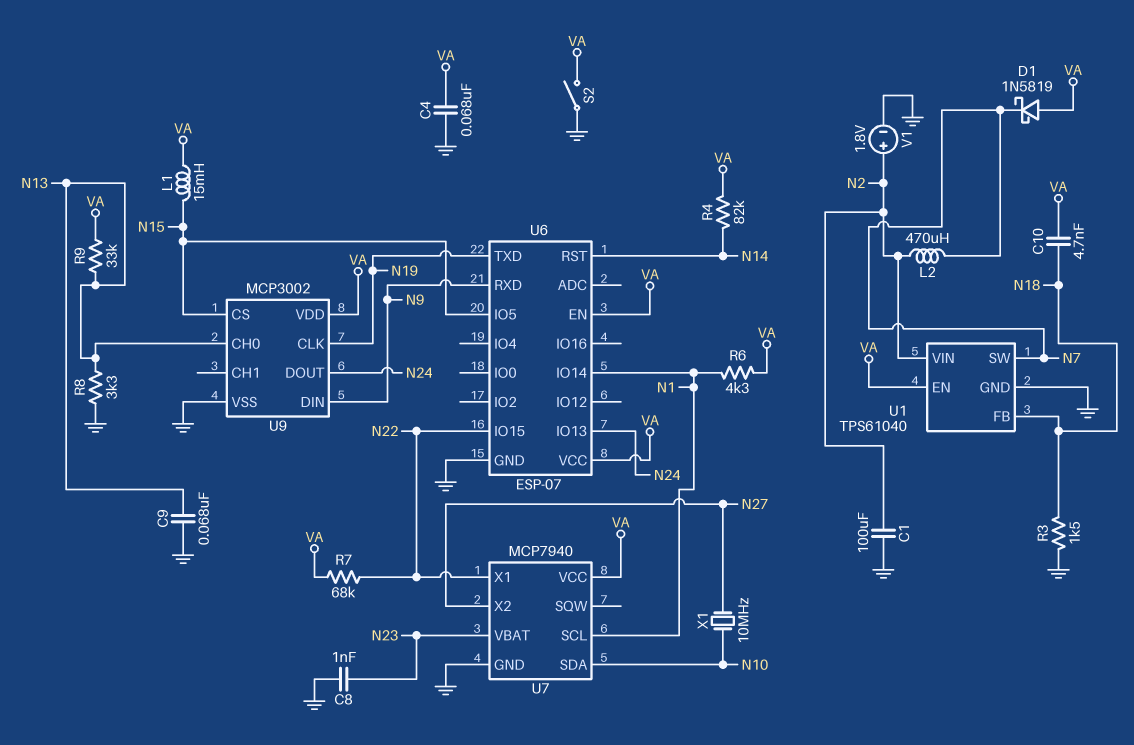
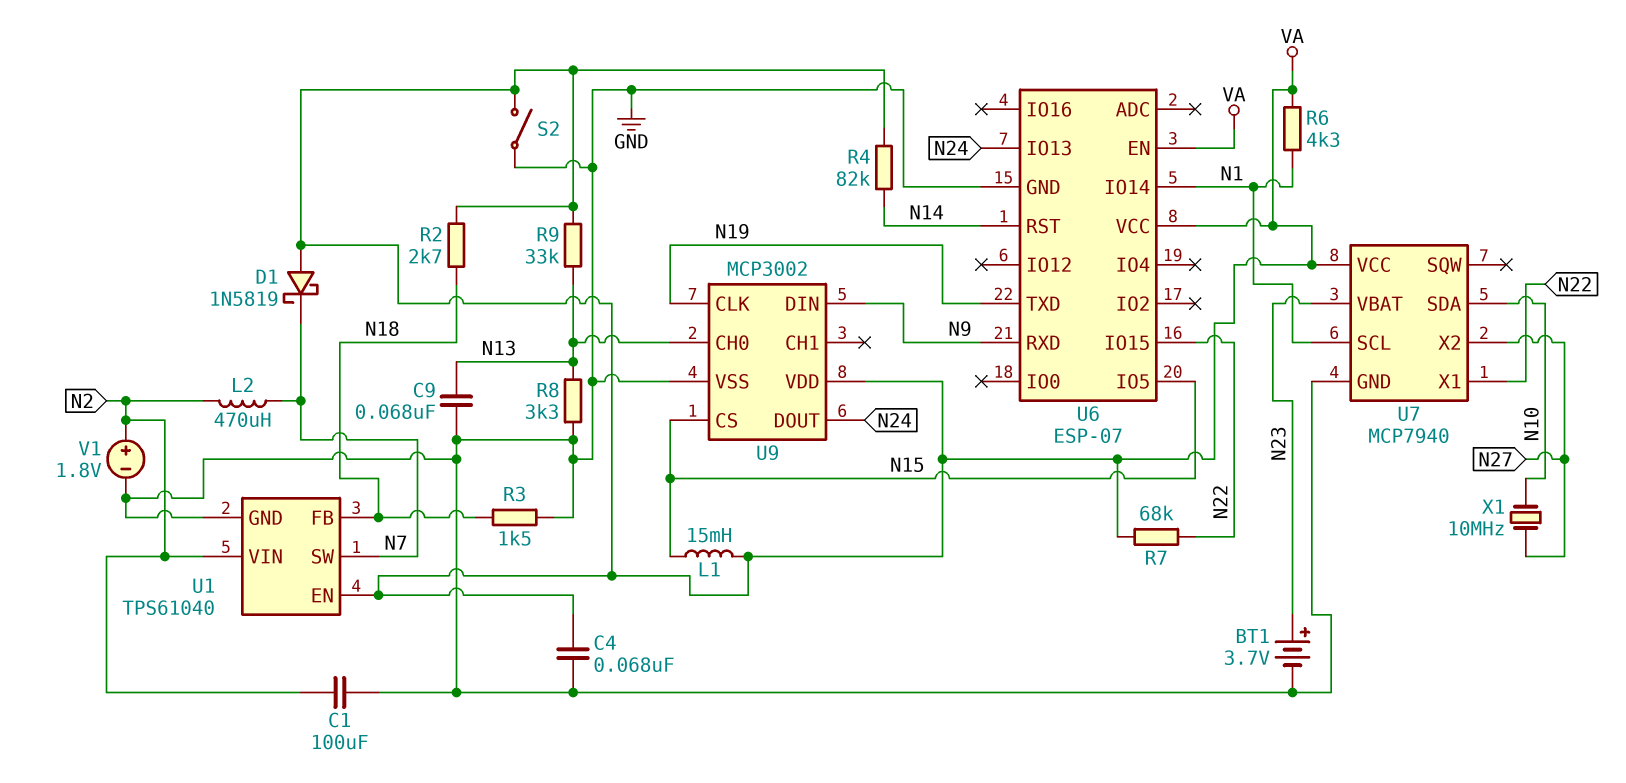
BT1: none -> 3.7V (plus N23, minus GND)
C8: 1nF (GND, N23) -> none
C10: 4.7nF (N18, VA) -> none
R2: none -> 2.7k (N18, VA)

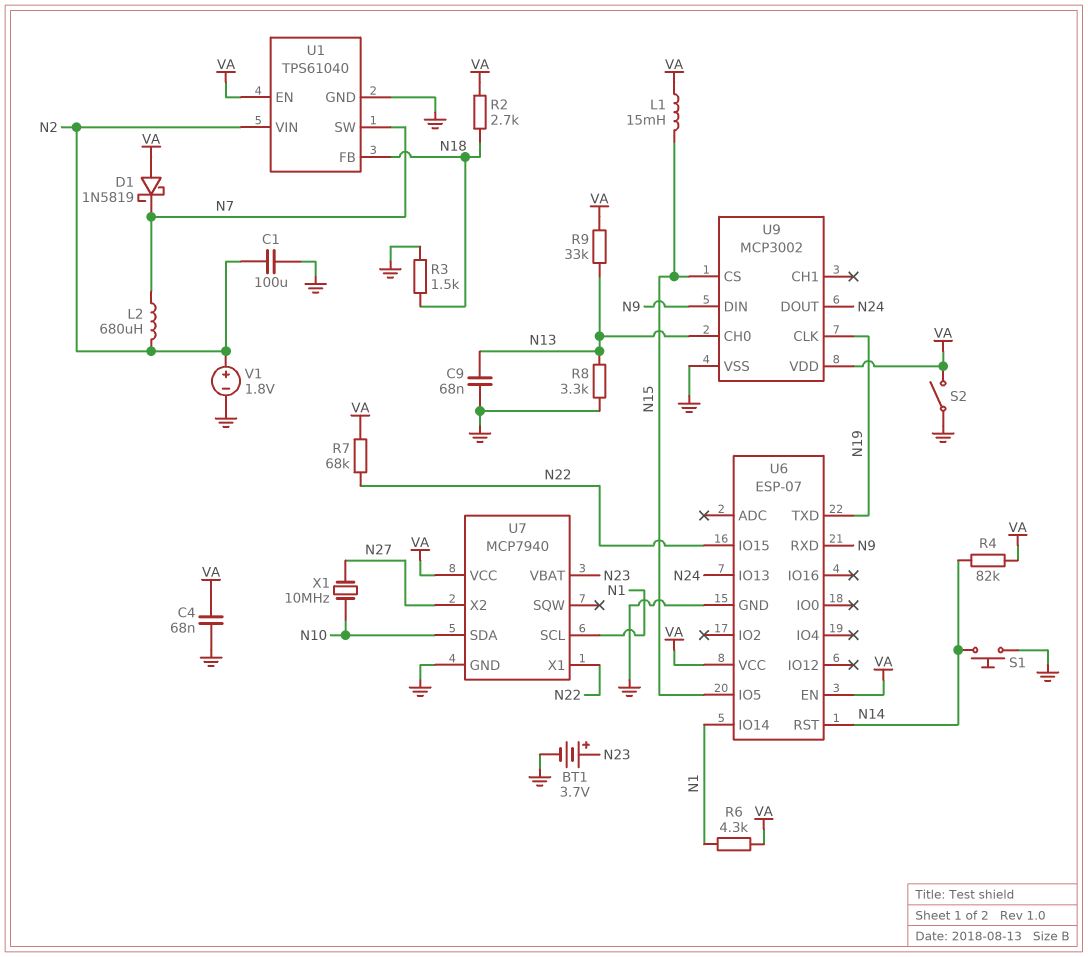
L2: 470uH (N2, N7) -> 680uH (N2, N7)
S1: none -> button (GND, N14)

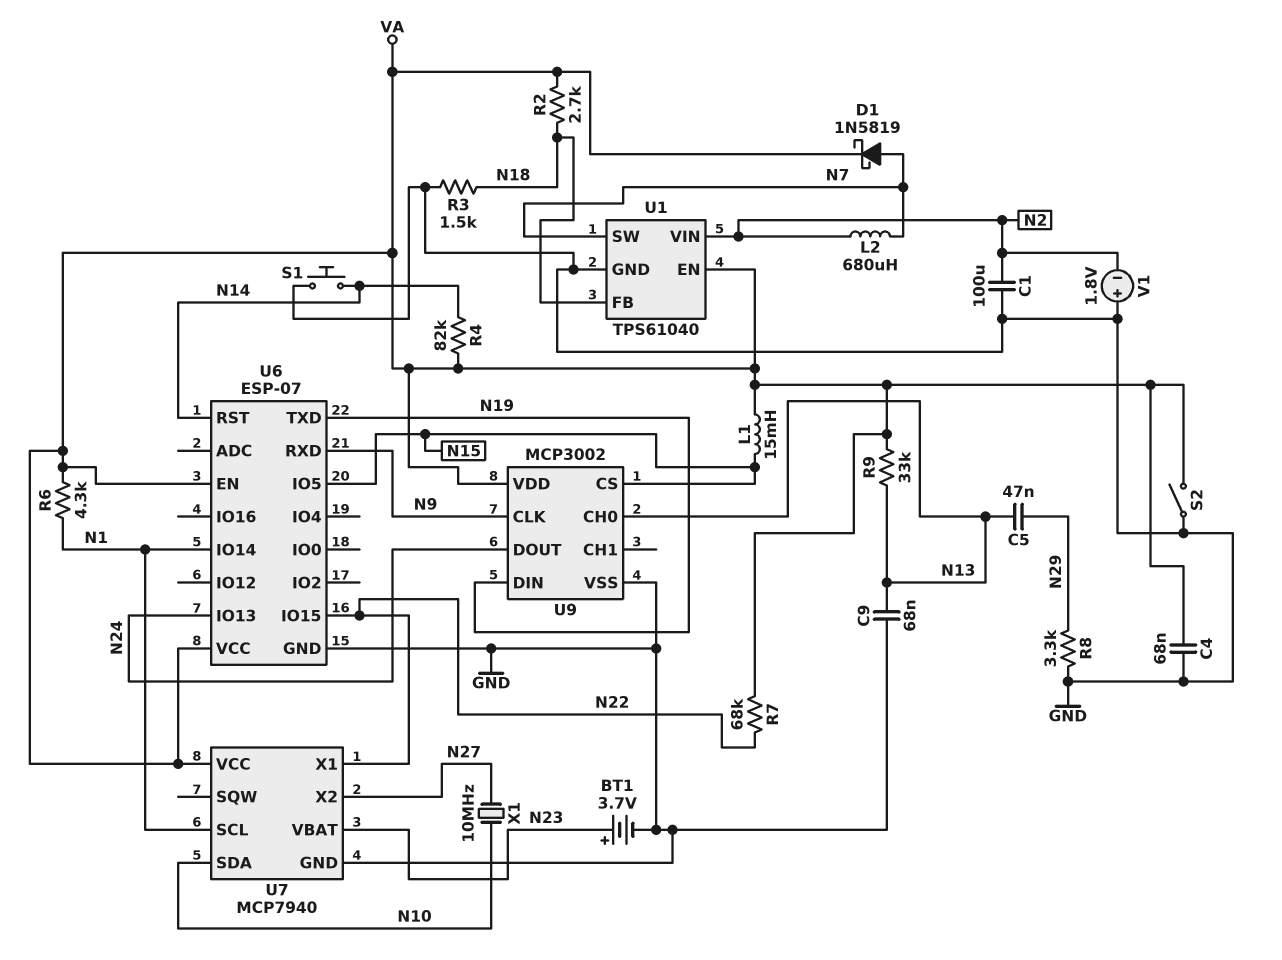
C5: none -> 47nF (N13, N29)
D1: schottky 1N5819 (A VA, K N7) -> schottky 1N5819 (A N7, K VA)
R8: 3.3k (GND, N13) -> 3.3k (GND, N29)
U9 pin CLK: N19 -> N9
U9 pin DIN: N9 -> N19
V1: 1.8V (plus N2, minus GND) -> 1.8V (plus GND, minus N2)

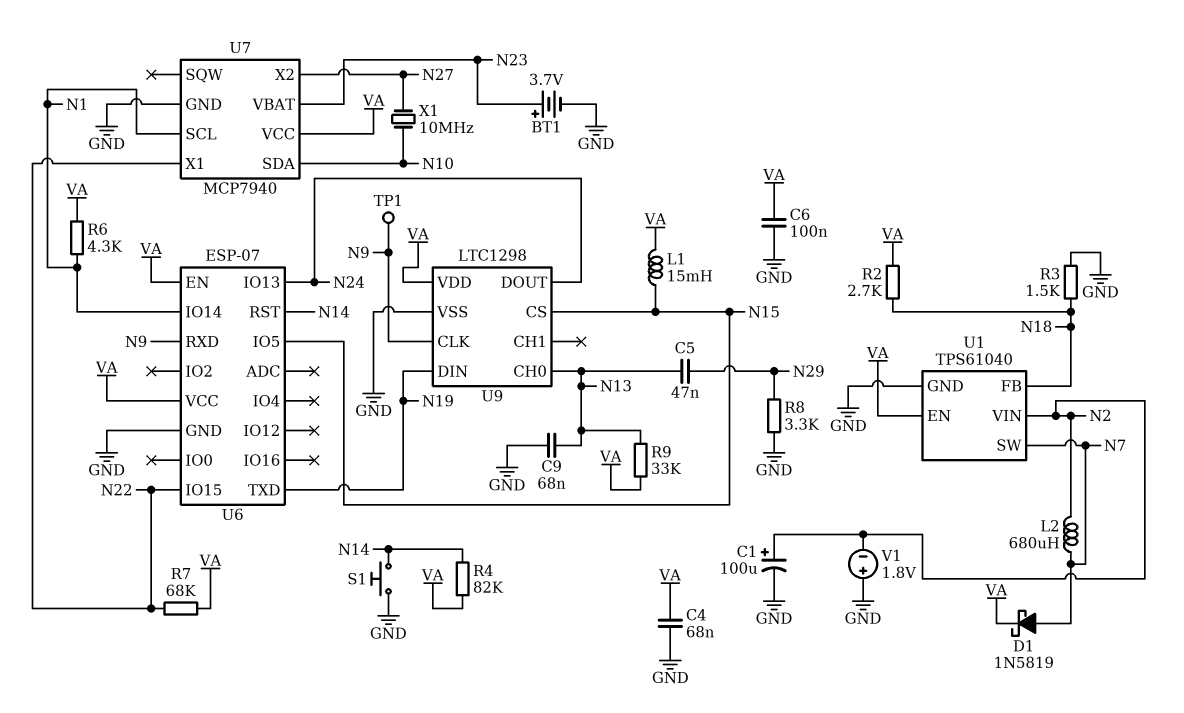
C1: 100uF (GND, N2) -> 100uF (plus N2, minus GND)
C6: none -> 100nF (GND, VA)
S2: switch (GND, VA) -> none
TP1: none -> test point (N9)
U9: MCP3002 -> LTC1298

